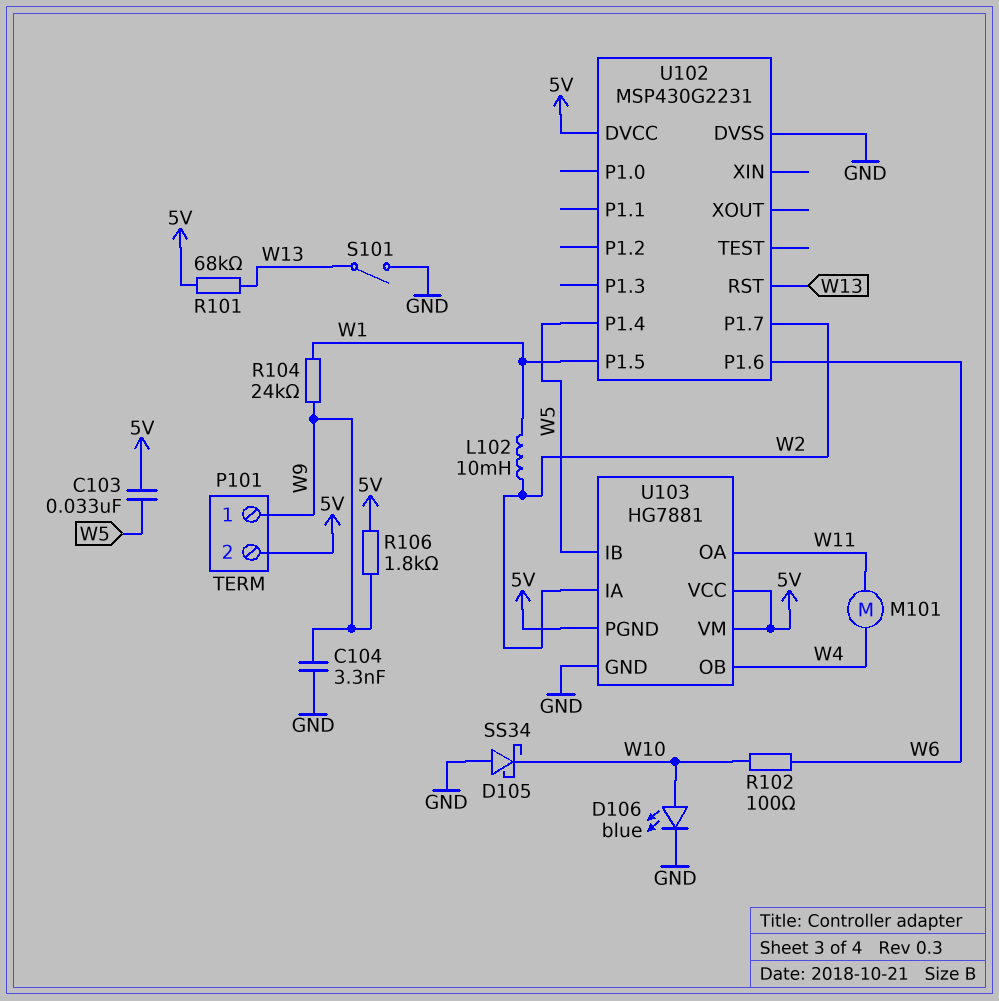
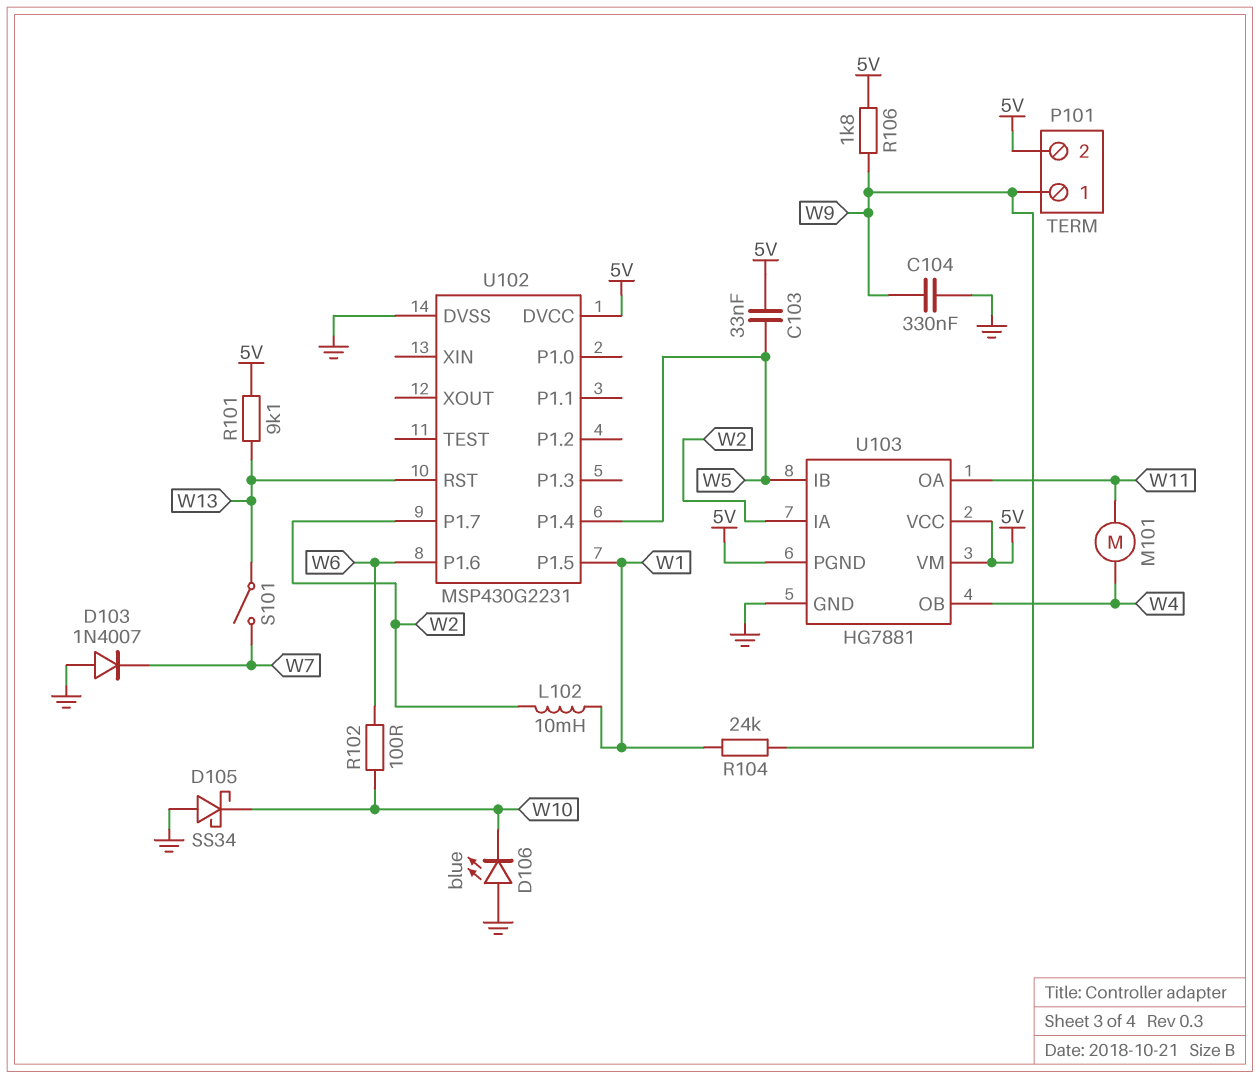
C104: 3.3nF (GND, W9) -> 330nF (GND, W9)
D103: none -> diode 1N4007 (A GND, K W7)
D106: LED blue (A W10, K GND) -> LED blue (A GND, K W10)
R101: 68k (5V, W13) -> 9.1k (5V, W13)
S101: switch (GND, W13) -> switch (W7, W13)

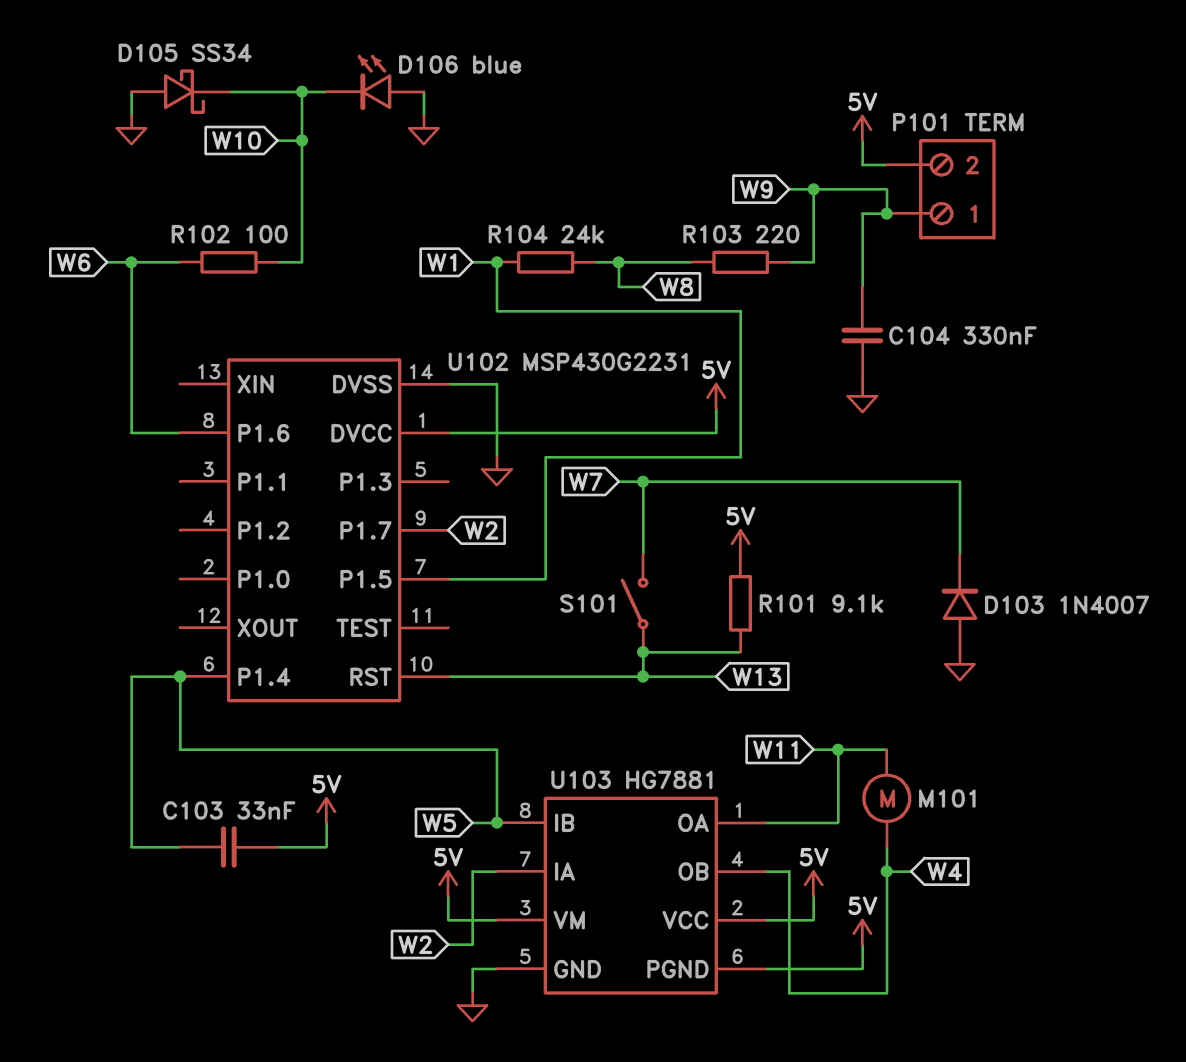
L102: 10mH (W1, W2) -> none
R103: none -> 220 (W8, W9)
R104: 24k (W1, W9) -> 24k (W1, W8)
R106: 1.8k (5V, W9) -> none

